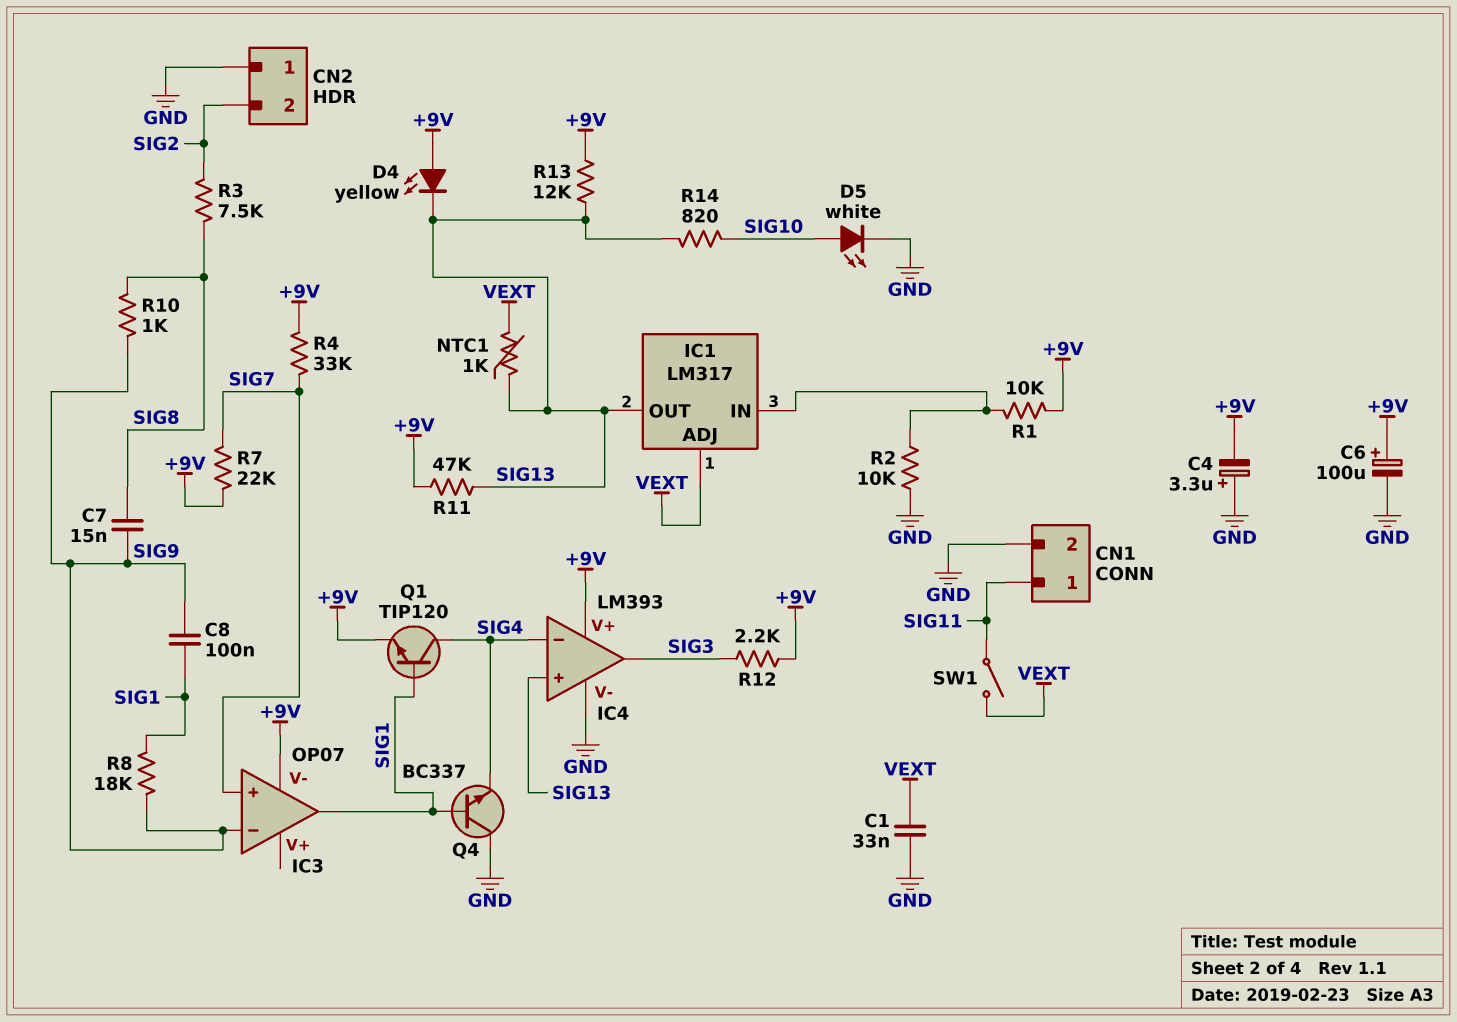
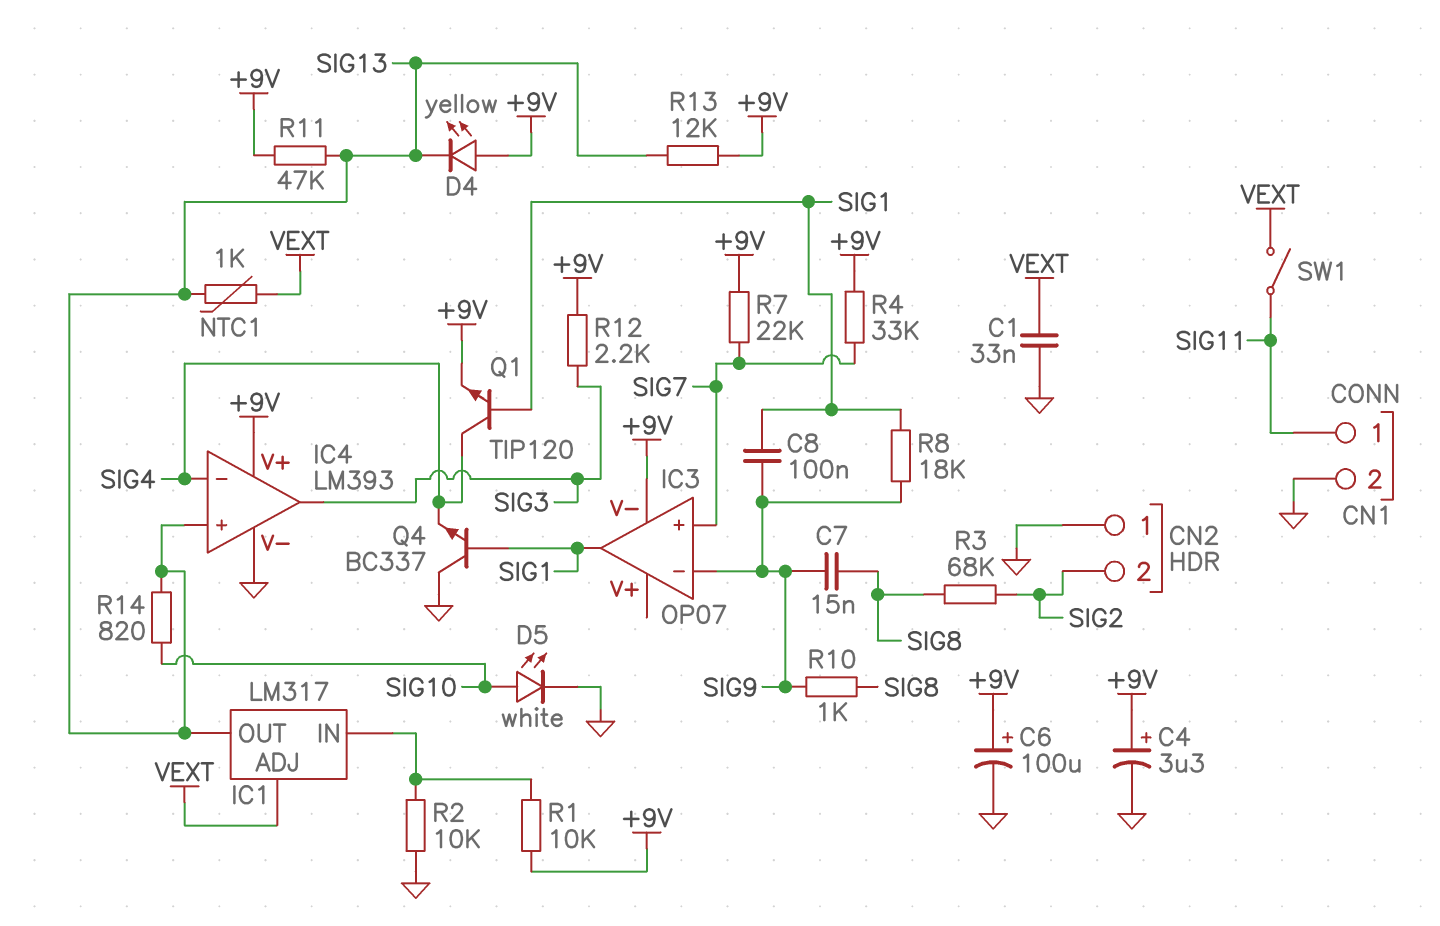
C4: 3.3uF (plus GND, minus +9V) -> 3.3uF (plus +9V, minus GND)
R3: 7.5k (SIG2, SIG8) -> 68k (SIG2, SIG8)

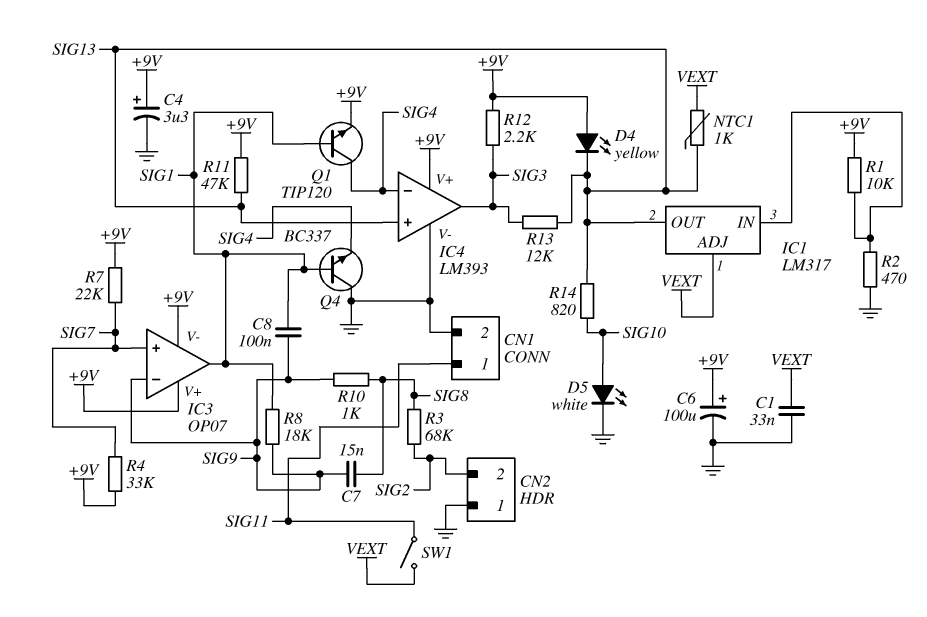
IC3 pin V+: none -> +9V
R2: 10k (GND, IC1/IN) -> 470 (GND, IC1/IN)
R13: 12k (+9V, SIG13) -> 12k (SIG3, SIG13)

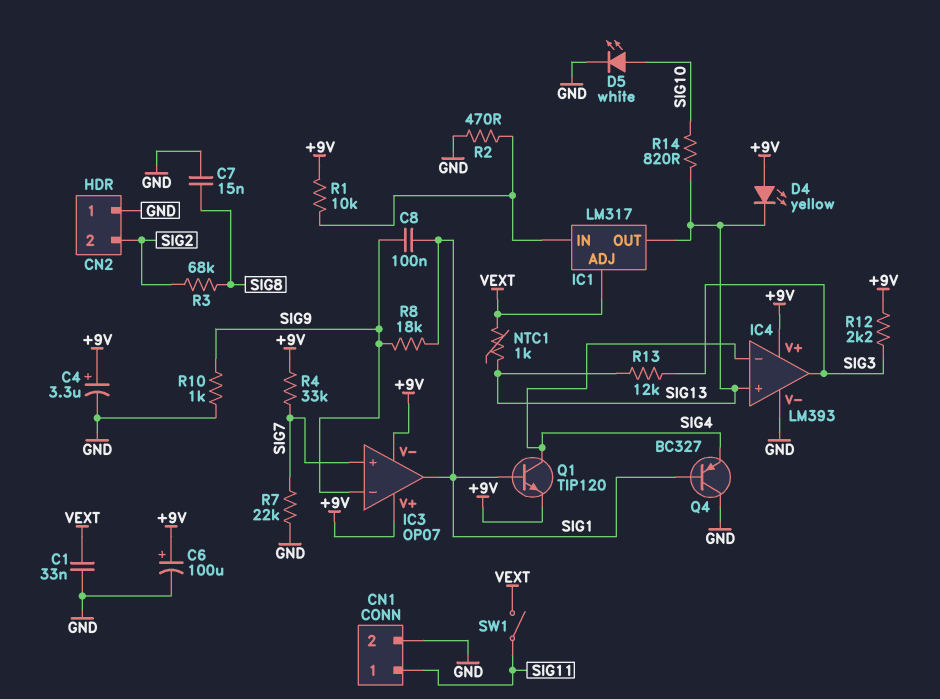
C7: 15nF (SIG8, SIG9) -> 15nF (GND, SIG8)
Q4: NPN BC337 (B SIG1, C GND, E SIG4) -> PNP BC327 (B SIG1, C GND, E SIG4)
R7: 22k (+9V, SIG7) -> 22k (GND, SIG7)
R10: 1k (SIG8, SIG9) -> 1k (GND, SIG9)
R11: 47k (+9V, SIG13) -> none

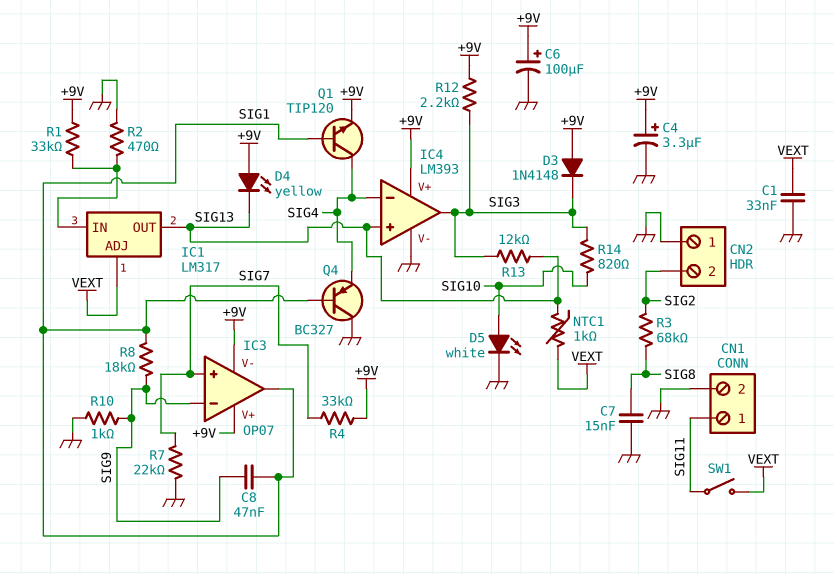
C8: 100nF (SIG1, SIG9) -> 47nF (SIG1, SIG9)
D3: none -> diode 1N4148 (A +9V, K SIG3)
R1: 10k (+9V, IC1/IN) -> 33k (+9V, IC1/IN)
R14: 820 (SIG10, SIG13) -> 820 (SIG3, SIG10)

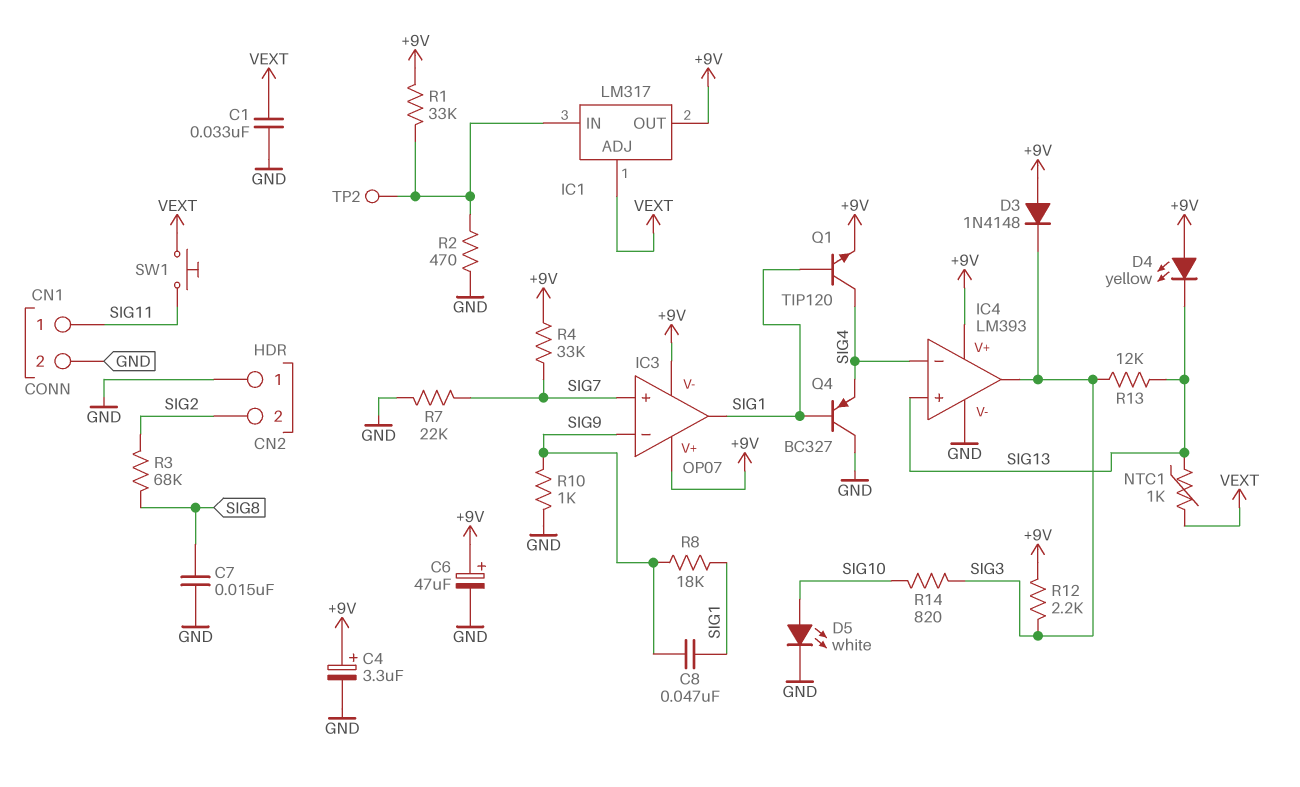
C6: 100uF (plus +9V, minus GND) -> 47uF (plus +9V, minus GND)
IC1 pin OUT: SIG13 -> +9V
SW1: switch (SIG11, VEXT) -> button (SIG11, VEXT)
TP2: none -> test point (IC1/IN)

